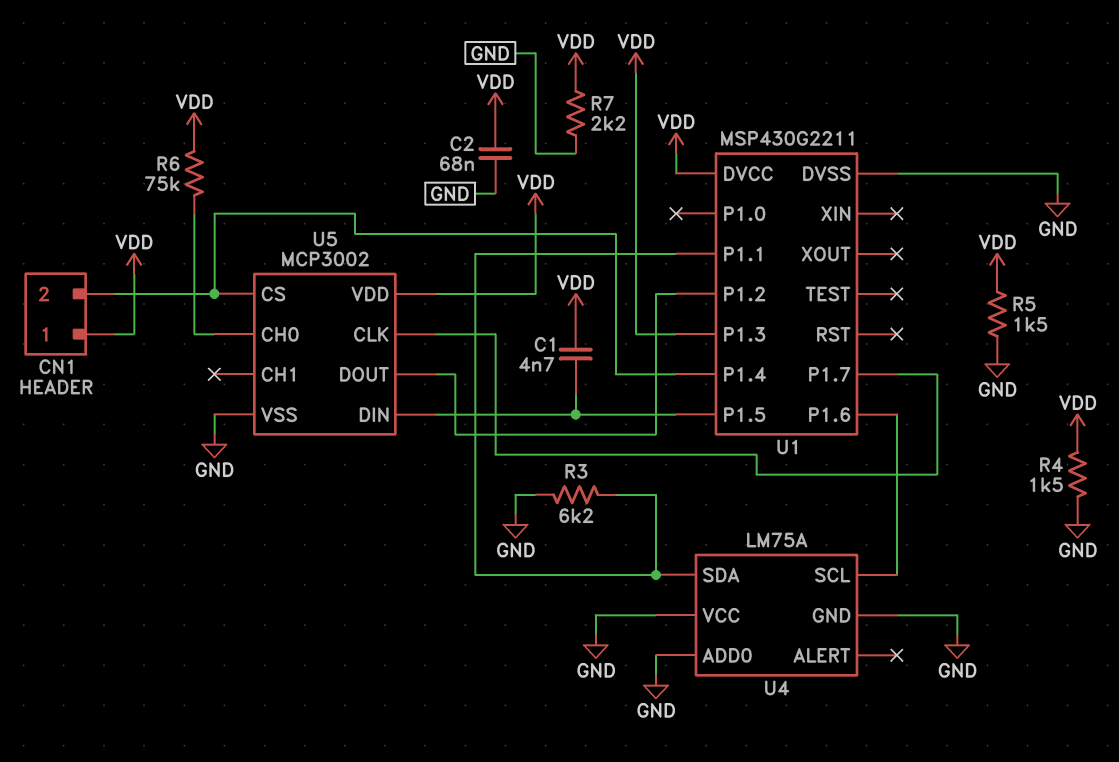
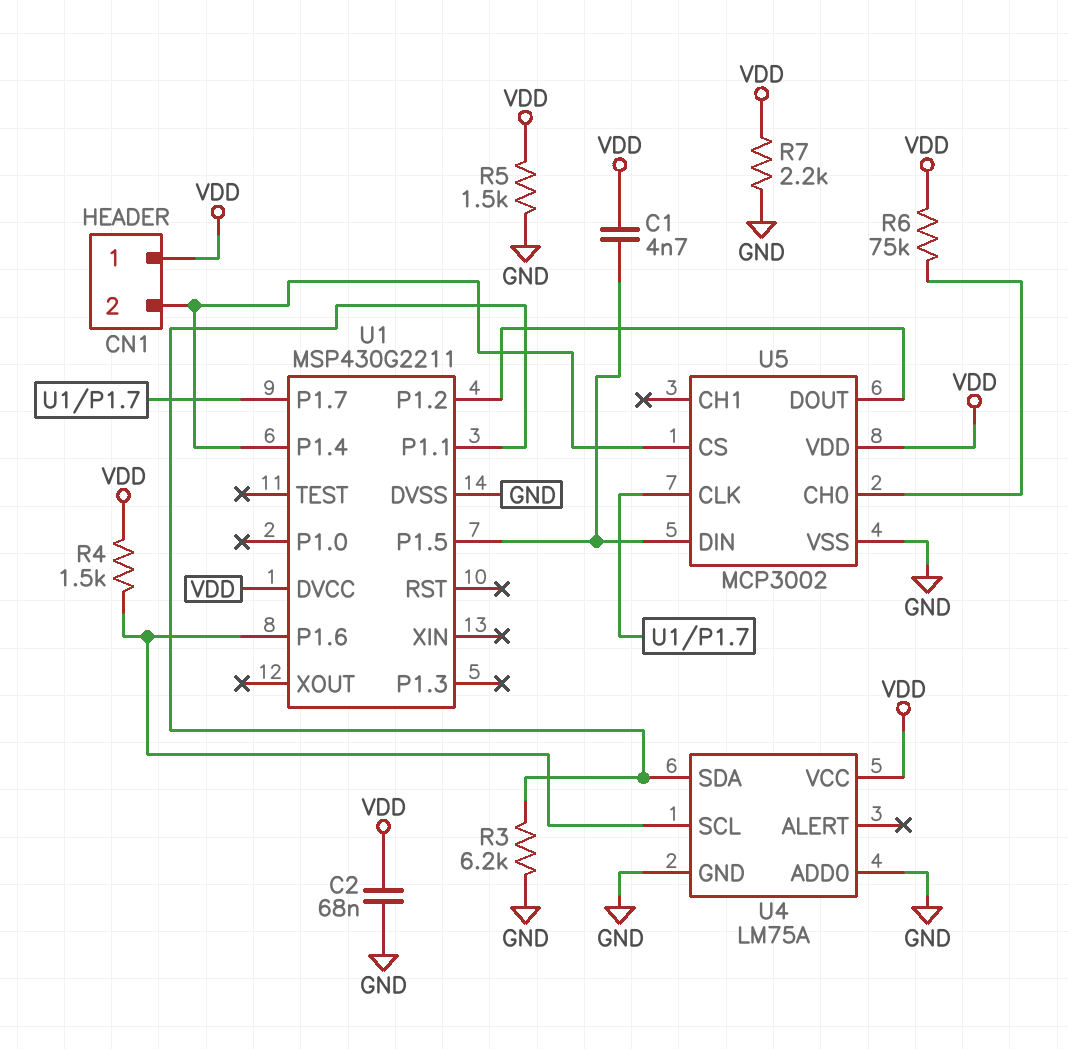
R4: 1.5k (GND, VDD) -> 1.5k (U1/P1.6, VDD)
U1 pin P1.3: VDD -> none
U4 pin VCC: GND -> VDD

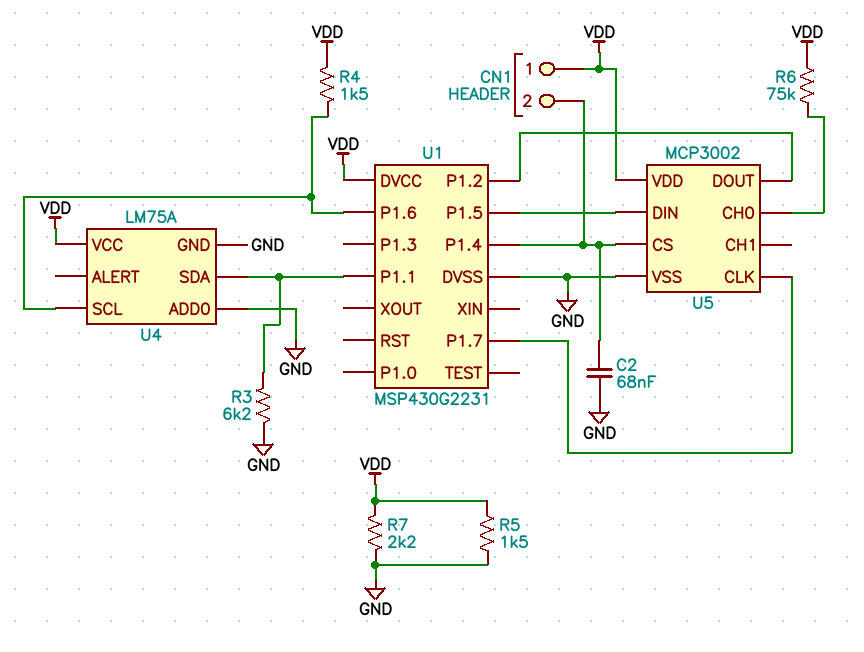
C1: 4.7nF (U1/P1.5, VDD) -> none
C2: 68nF (GND, VDD) -> 68nF (CN1/2, GND)
U1: MSP430G2211 -> MSP430G2231

